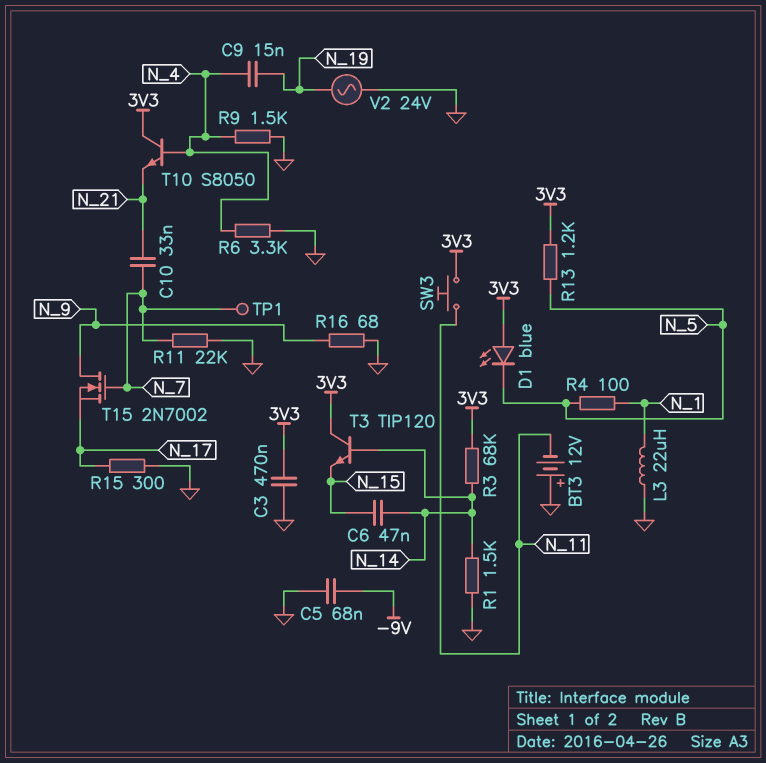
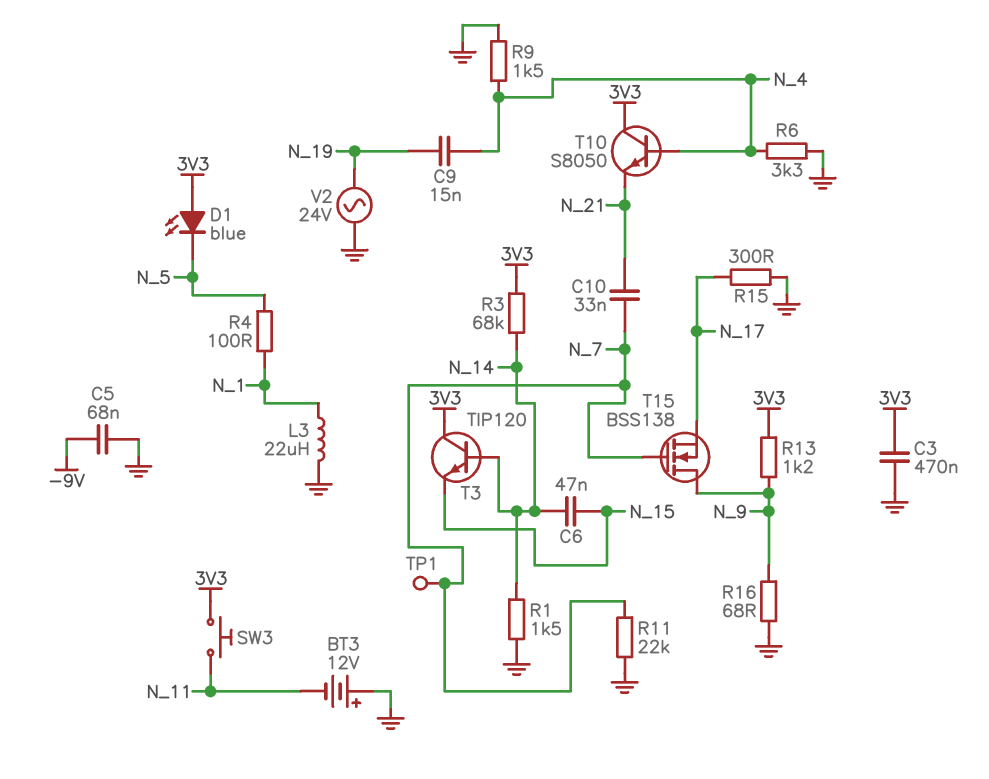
R13: 1.2k (3V3, N_5) -> 1.2k (3V3, N_9)
T15: NMOS 2N7002 (G N_7, D N_9, S N_17) -> NMOS BSS138 (G N_7, D N_9, S N_17)

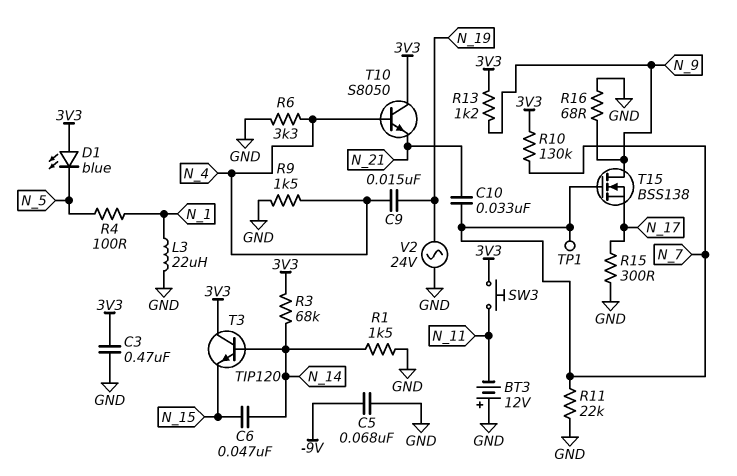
R10: none -> 130k (3V3, N_7)

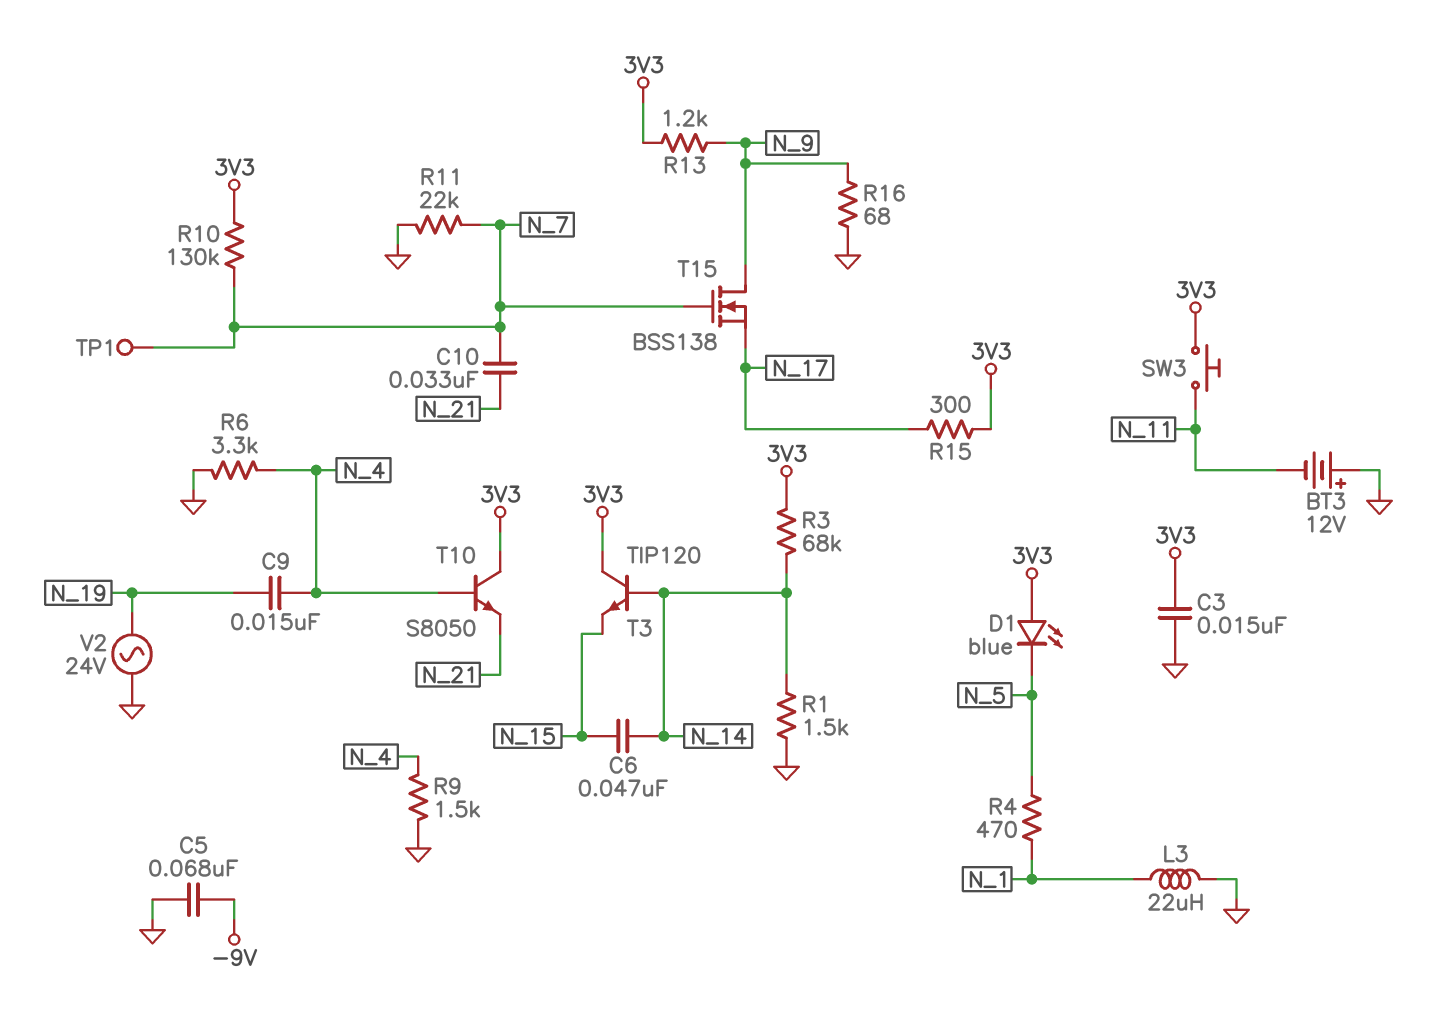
C3: 470nF (3V3, GND) -> 15nF (3V3, GND)
R4: 100 (N_1, N_5) -> 470 (N_1, N_5)
R15: 300 (GND, N_17) -> 300 (3V3, N_17)

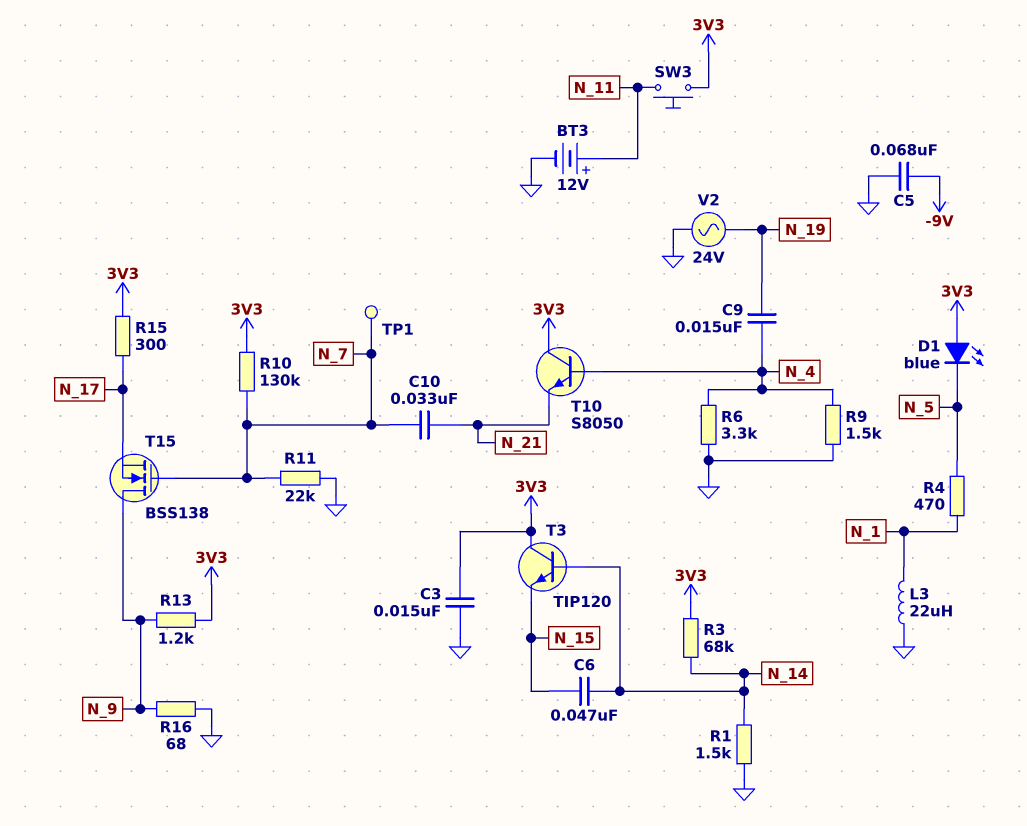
BT3: 12V (plus GND, minus N_11) -> 12V (plus N_11, minus GND)

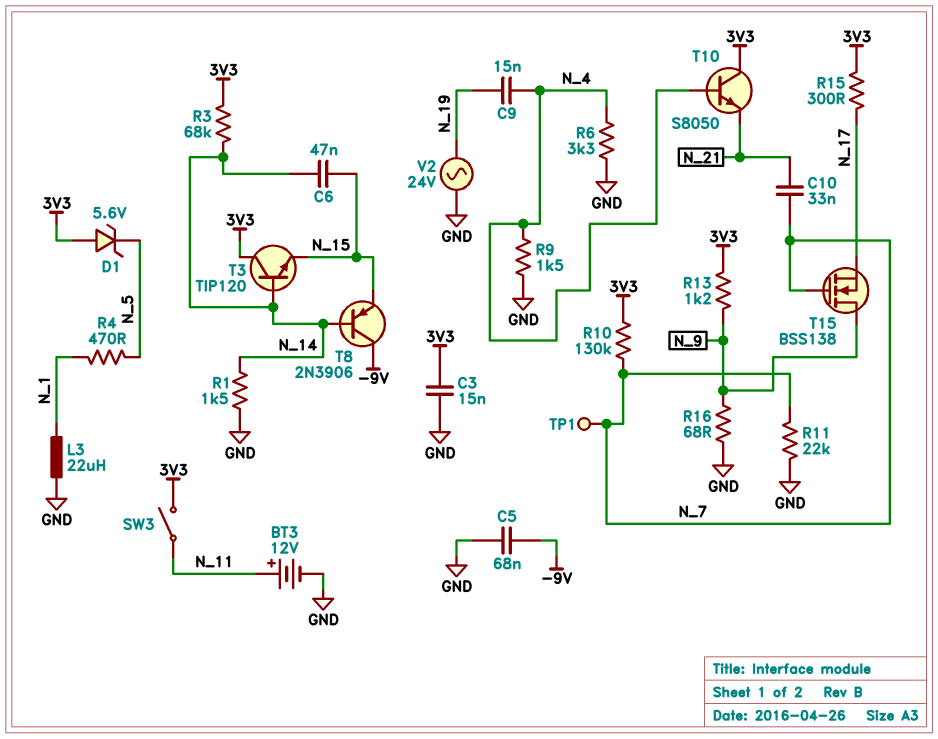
D1: LED blue (A 3V3, K N_5) -> zener 5.6V (A 3V3, K N_5)
SW3: button (3V3, N_11) -> switch (3V3, N_11)
T8: none -> PNP 2N3906 (B N_14, C -9V, E N_15)

